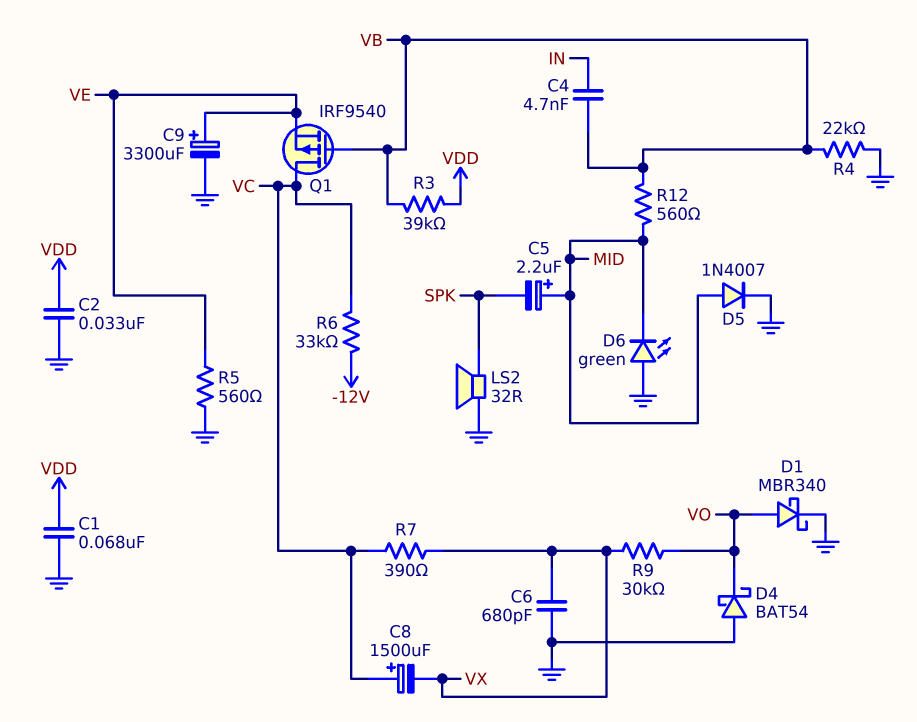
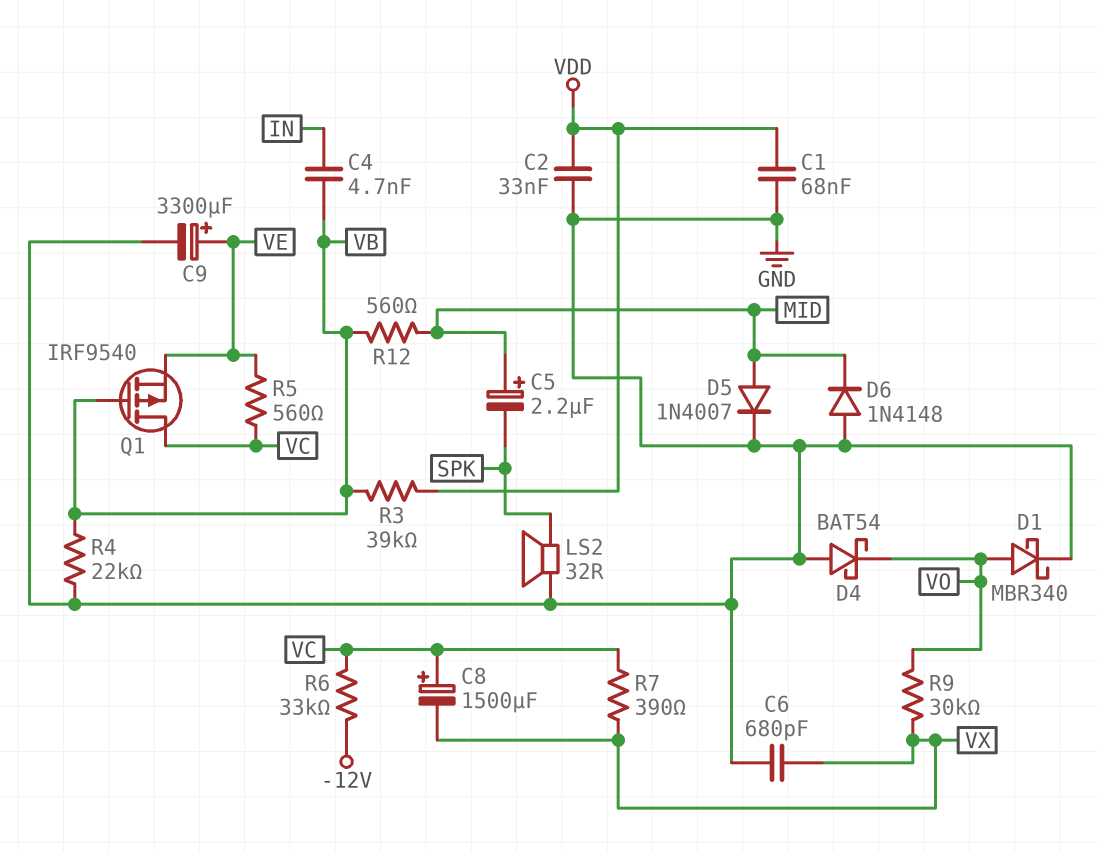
D6: LED green (A GND, K MID) -> diode 1N4148 (A GND, K MID)
R5: 560 (GND, VE) -> 560 (VC, VE)

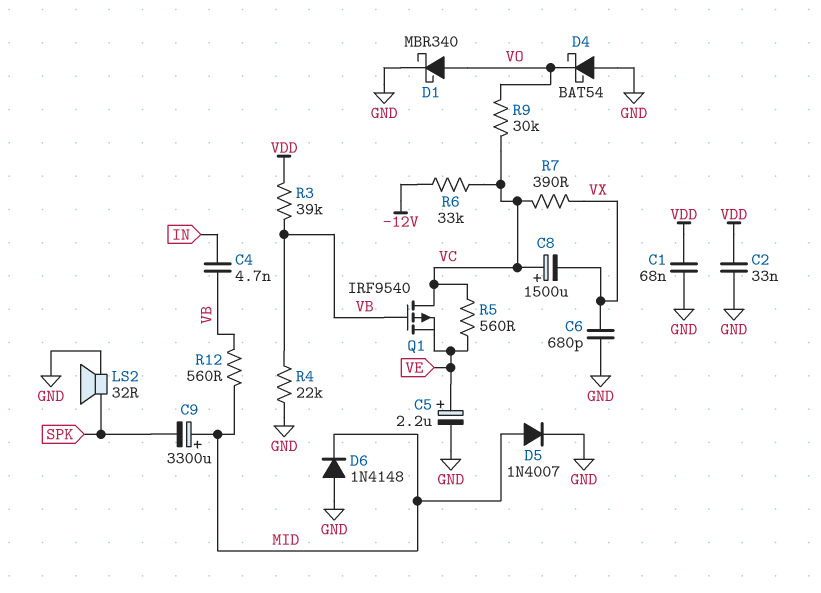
C5: 2.2uF (plus MID, minus SPK) -> 2.2uF (plus VE, minus GND)
C9: 3300uF (plus VE, minus GND) -> 3300uF (plus MID, minus SPK)
R9: 30k (VO, VX) -> 30k (VC, VO)

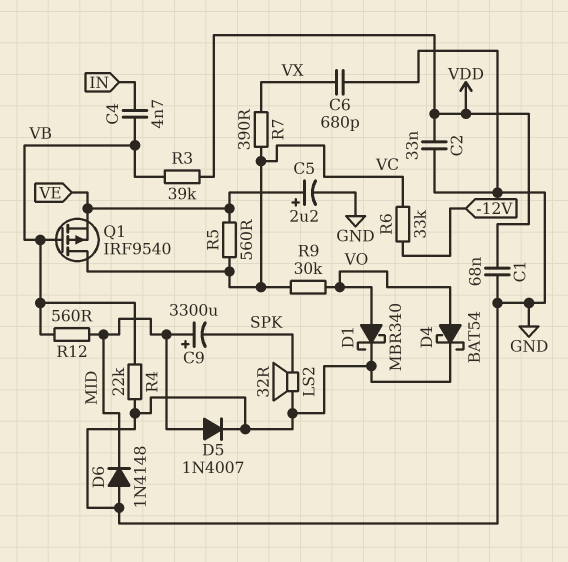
C8: 1500uF (plus VC, minus VX) -> none
D4: schottky BAT54 (A GND, K VO) -> schottky BAT54 (A VO, K GND)

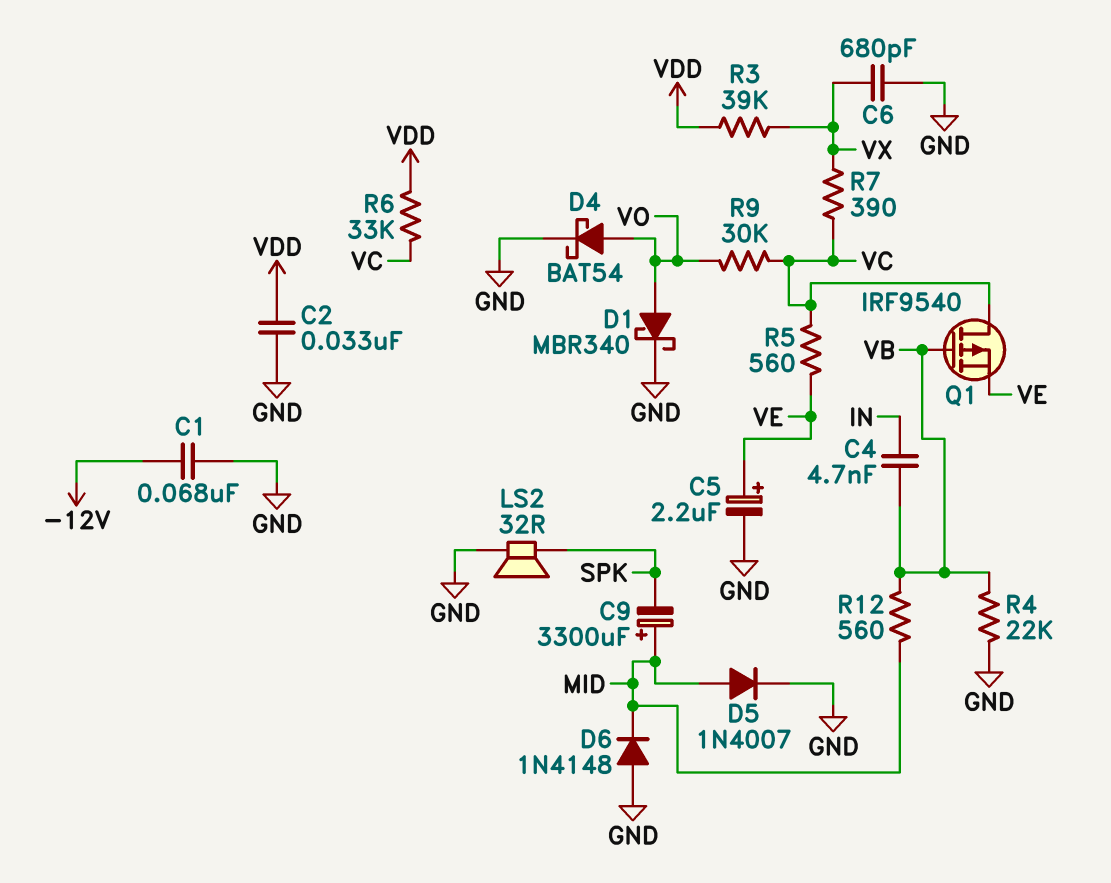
C1: 68nF (GND, VDD) -> 68nF (-12V, GND)
R3: 39k (VB, VDD) -> 39k (VDD, VX)
R6: 33k (-12V, VC) -> 33k (VC, VDD)

